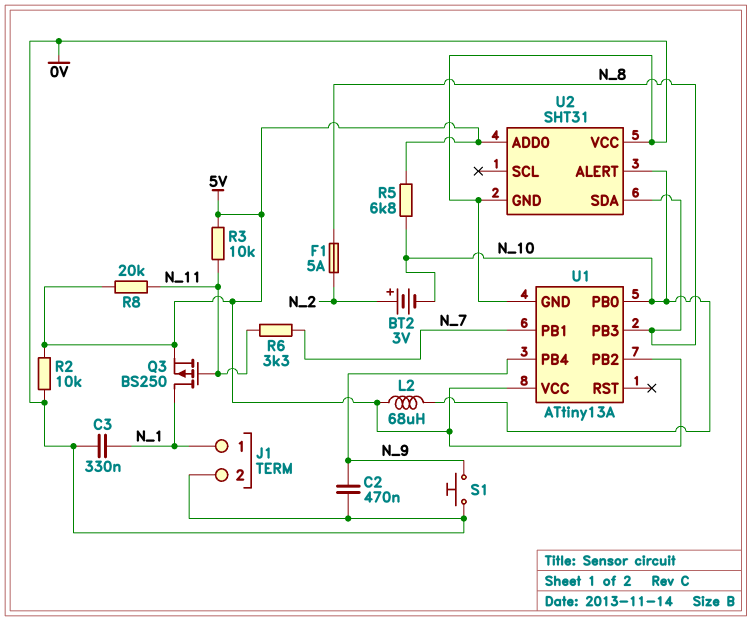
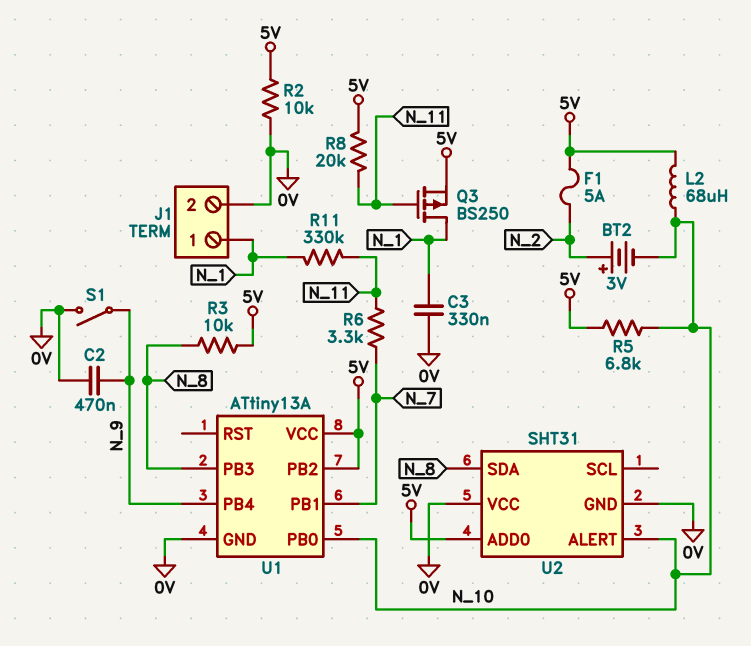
F1: 5A (N_2, N_8) -> 5A (5V, N_2)
R3: 10k (5V, N_11) -> 10k (5V, N_8)
R11: none -> 330k (N_1, N_11)
S1: button (0V, N_9) -> switch (0V, N_9)

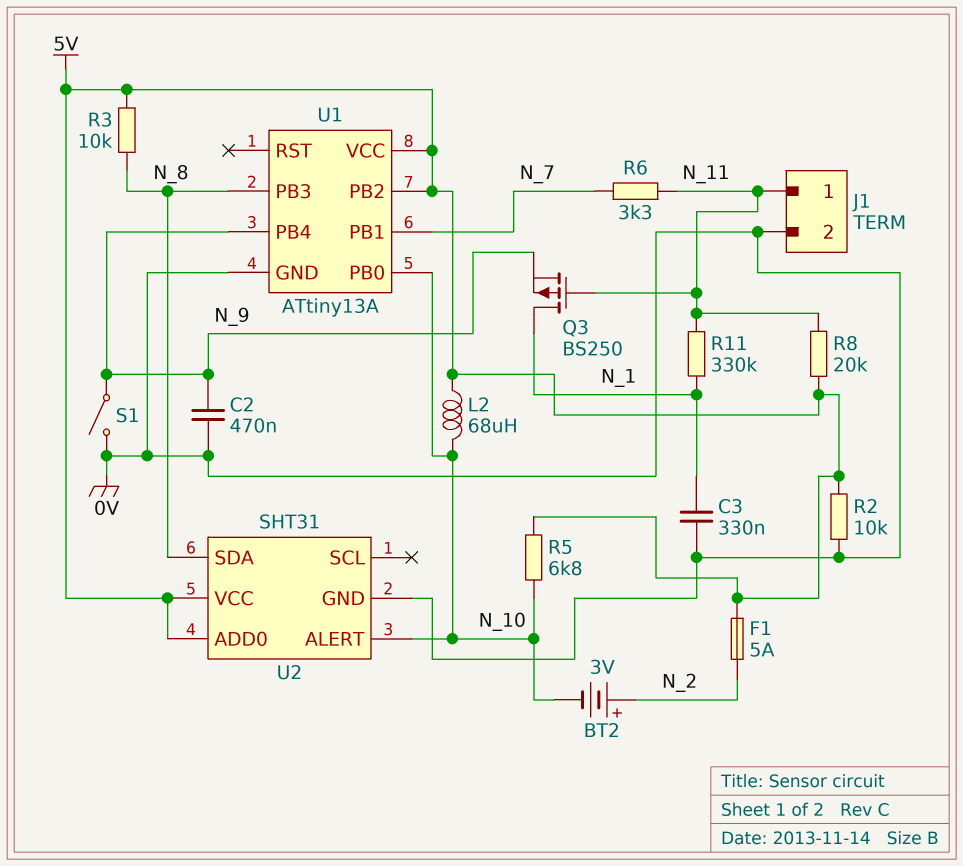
J1 pin 1: N_1 -> N_11
Q3: PMOS BS250 (G N_11, D N_1, S 5V) -> PMOS BS250 (G N_11, D N_1, S N_9)
U2 pin VCC: 0V -> 5V

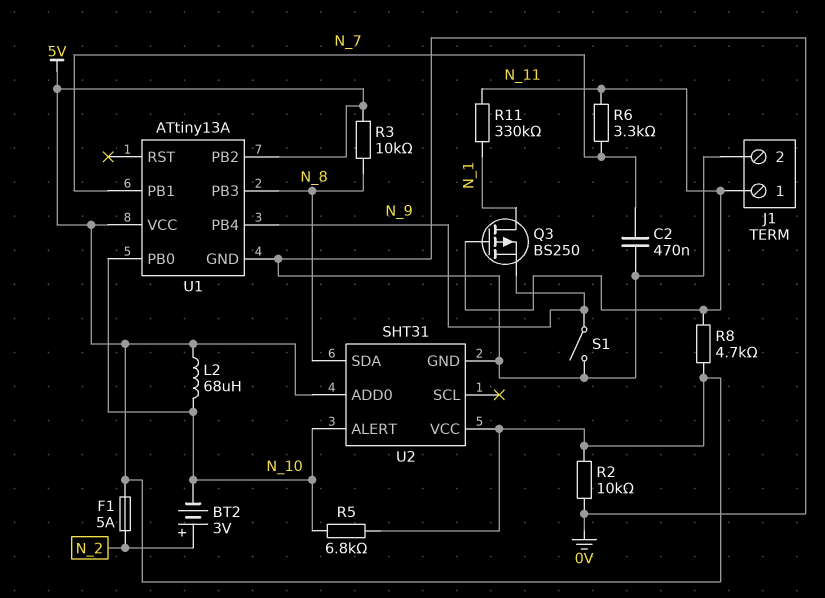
C2: 470nF (0V, N_9) -> 470nF (0V, N_7)
C3: 330nF (0V, N_1) -> none
R8: 20k (5V, N_11) -> 4.7k (5V, N_11)

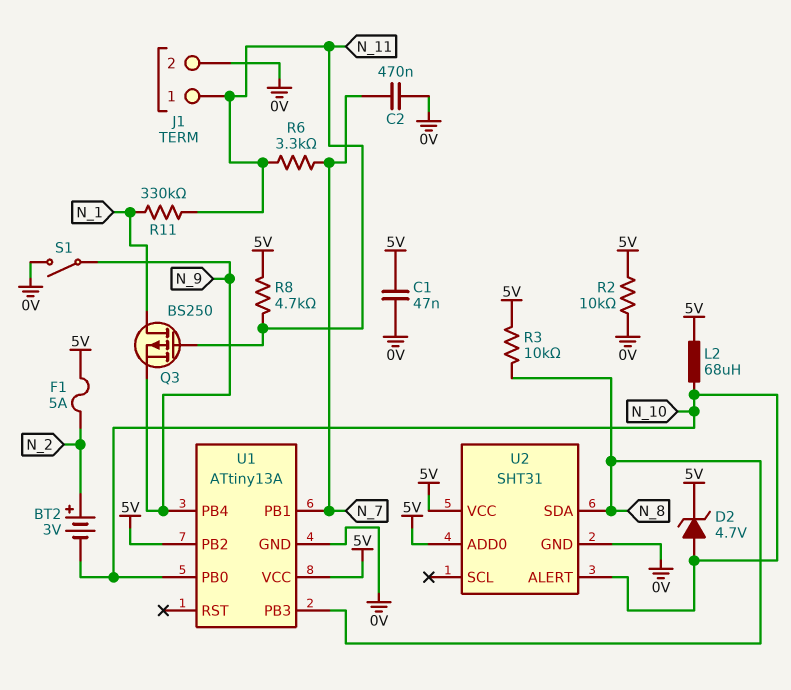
C1: none -> 47nF (0V, 5V)
D2: none -> zener 4.7V (A N_10, K 5V)
R5: 6.8k (5V, N_10) -> none

